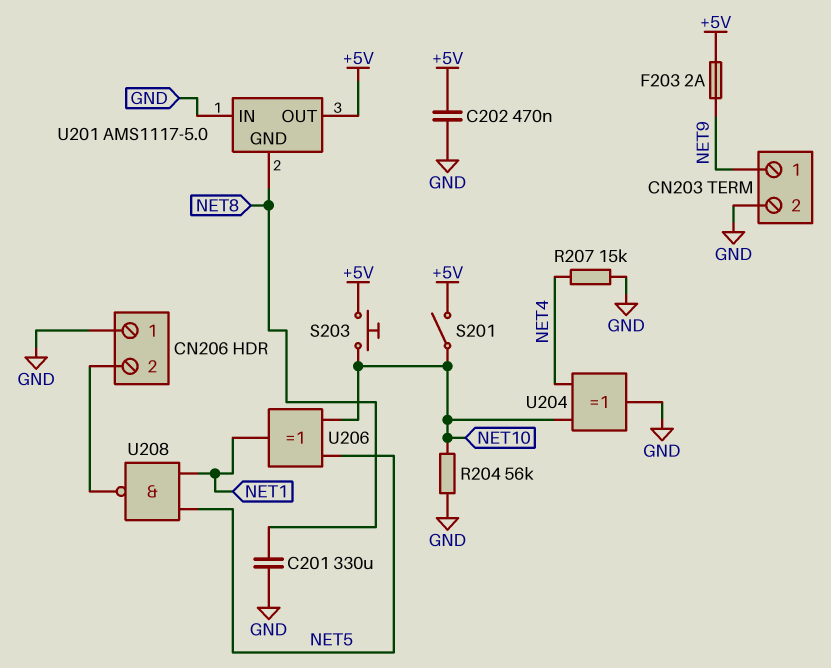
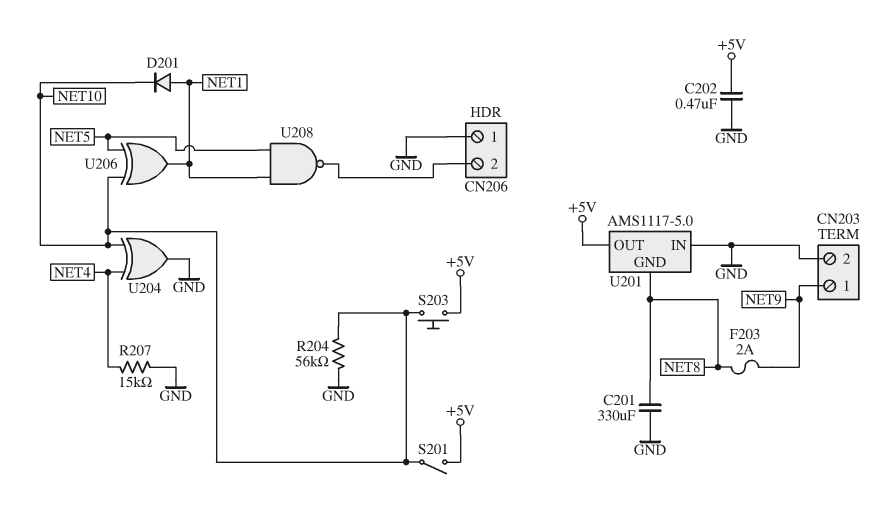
D201: none -> diode (A NET1, K NET10)
F203: 2A (+5V, NET9) -> 2A (NET8, NET9)

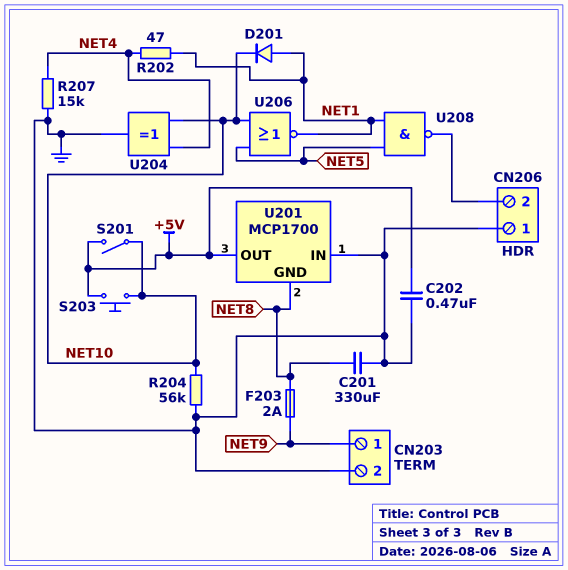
R202: none -> 47 (NET1, NET4)
U201: AMS1117-5.0 -> MCP1700
U206: XOR (in NET5, in NET10, out NET1) -> NOR (in NET5, in NET10, out NET1)

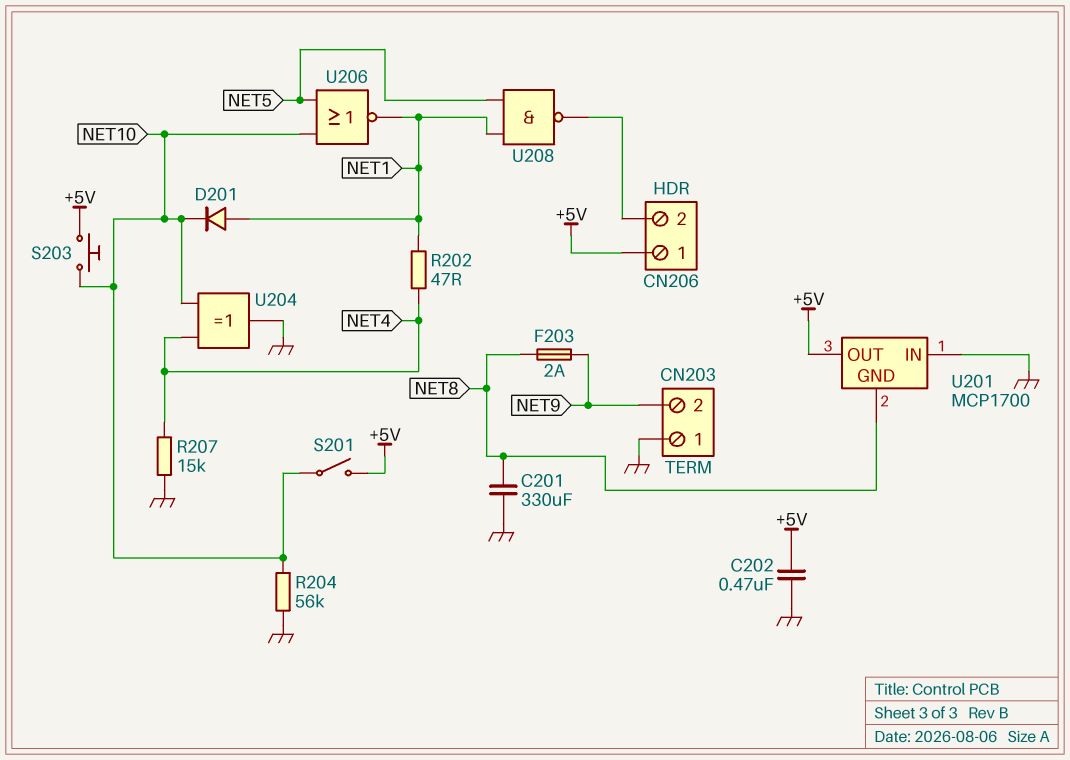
CN203 pin 1: NET9 -> GND
CN203 pin 2: GND -> NET9
CN206 pin 1: GND -> +5V

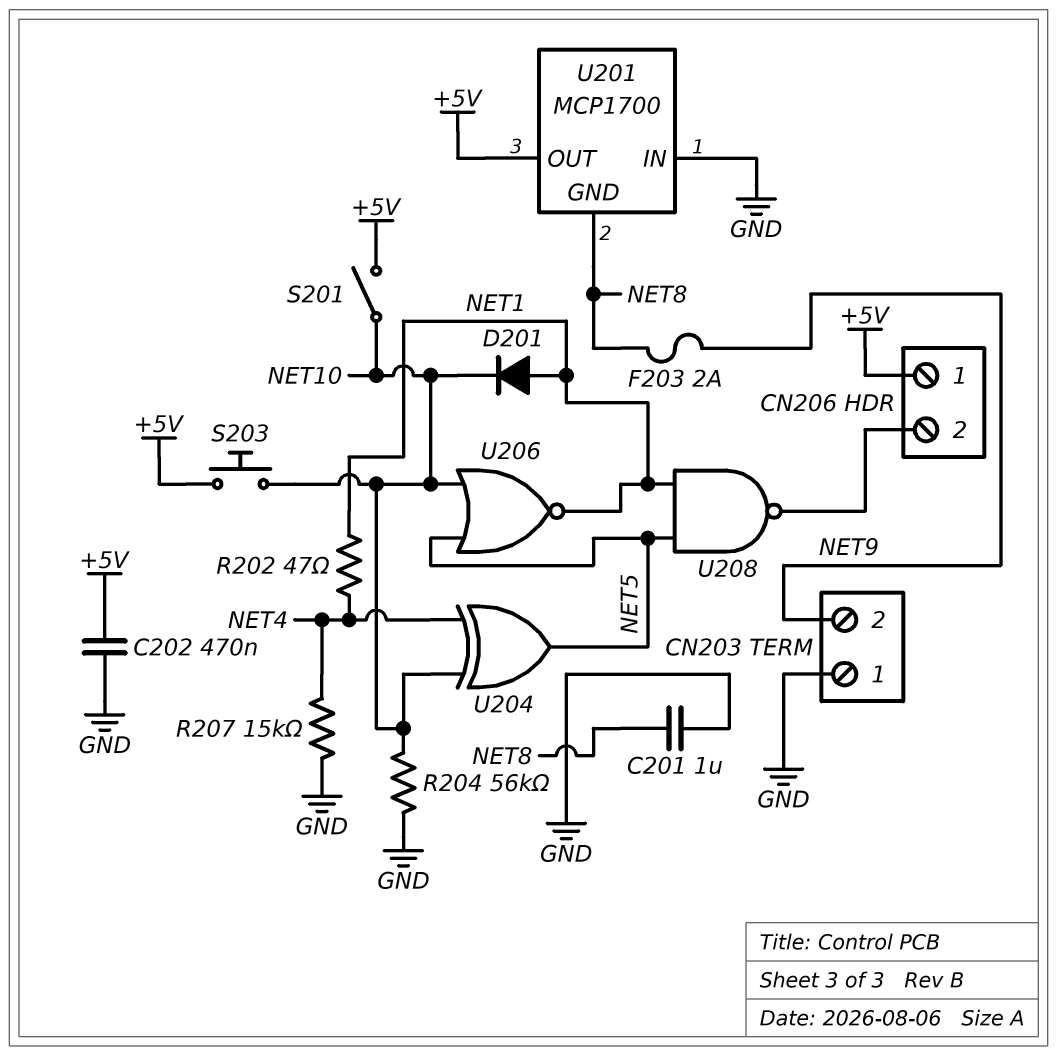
C201: 330uF (GND, NET8) -> 1uF (GND, NET8)
U204: XOR (in NET4, in NET10, out GND) -> XOR (in NET4, in NET10, out NET5)

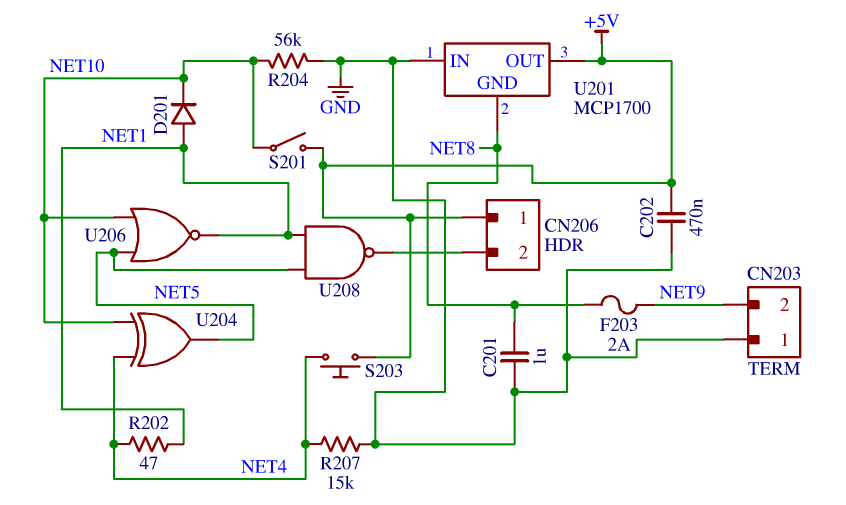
S203: button (+5V, NET10) -> button (+5V, NET4)

